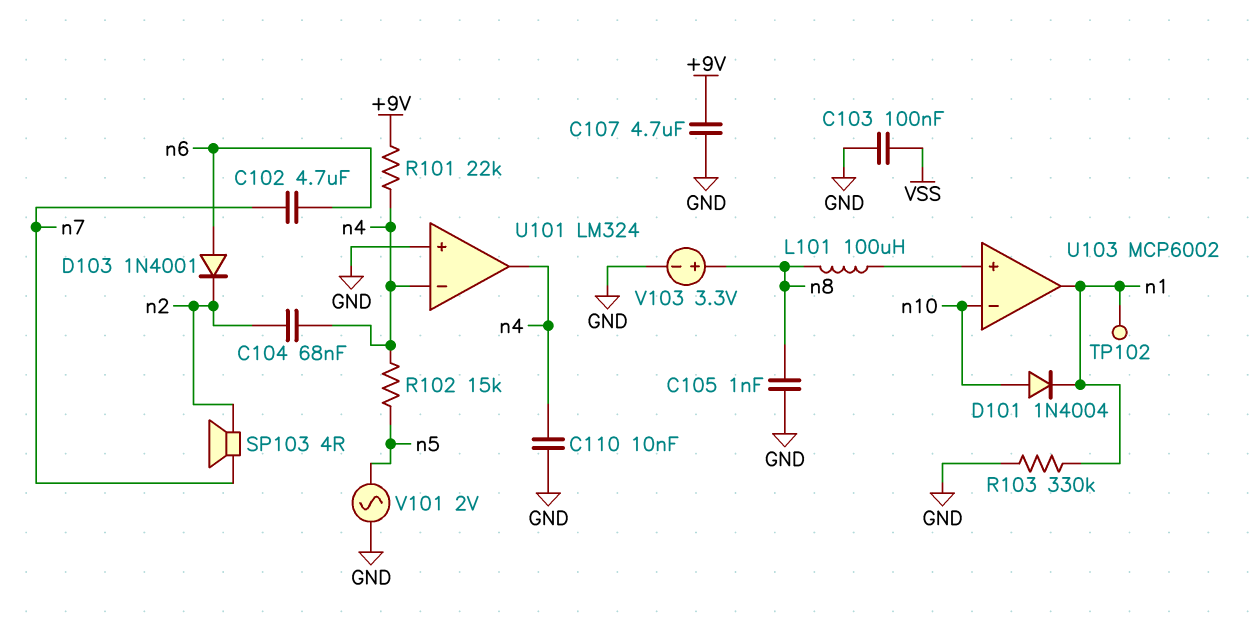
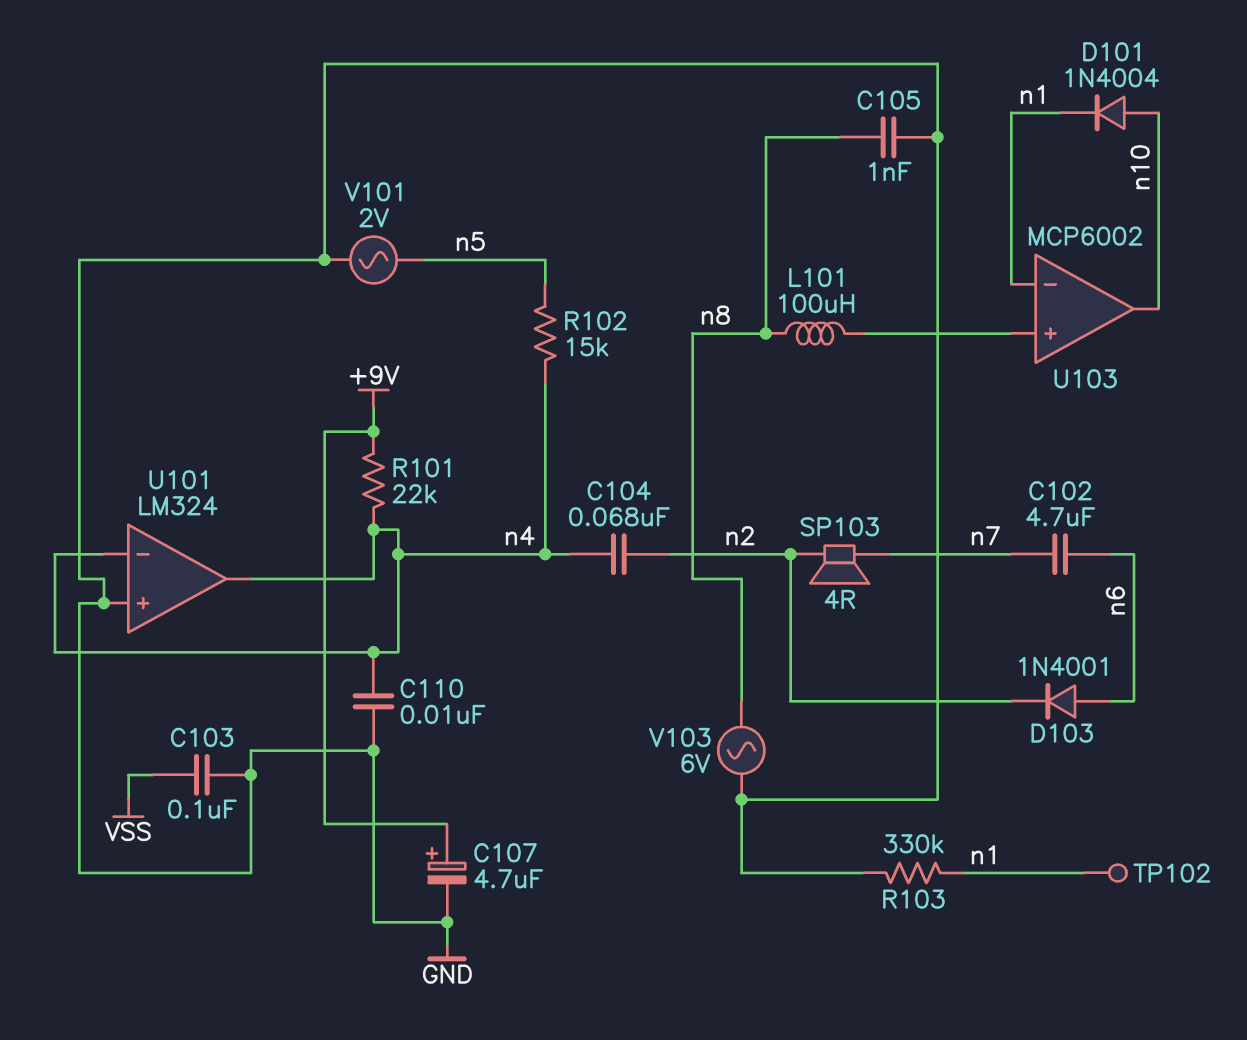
C107: 4.7uF (+9V, GND) -> 4.7uF (plus +9V, minus GND)
U103 pin in-: n10 -> n1
U103 pin out: n1 -> n10
V103: 3.3V (plus n8, minus GND) -> AC 6V (GND, n8)

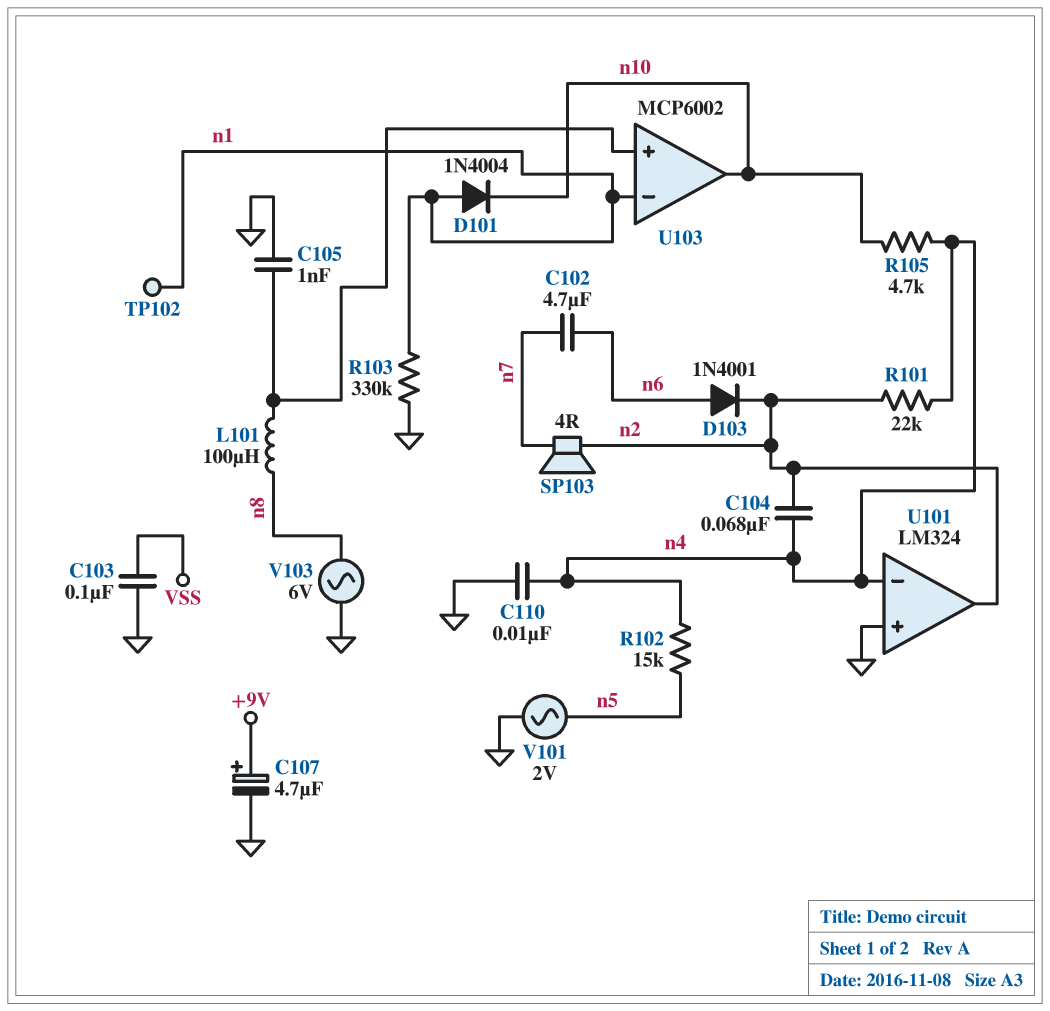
C105: 1nF (GND, n8) -> 1nF (GND, U103/in+)
D101: diode 1N4004 (A n10, K n1) -> diode 1N4004 (A n1, K n10)
R101: 22k (+9V, n4) -> 22k (n2, n4)
R105: none -> 4.7k (n4, n10)
U101 pin out: n4 -> n2

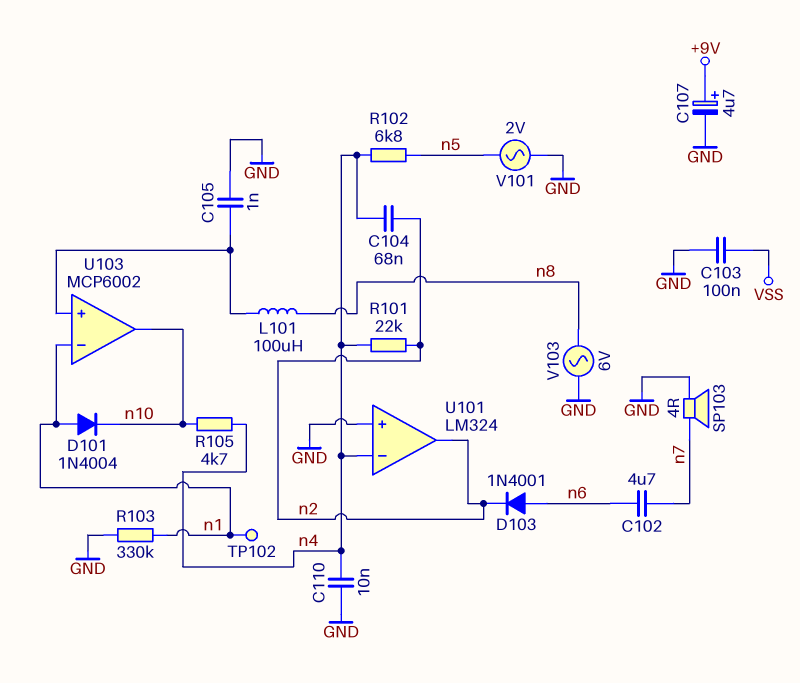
R102: 15k (n4, n5) -> 6.8k (n4, n5)
SP103: speaker 4R (n2, n7) -> speaker 4R (GND, n7)

